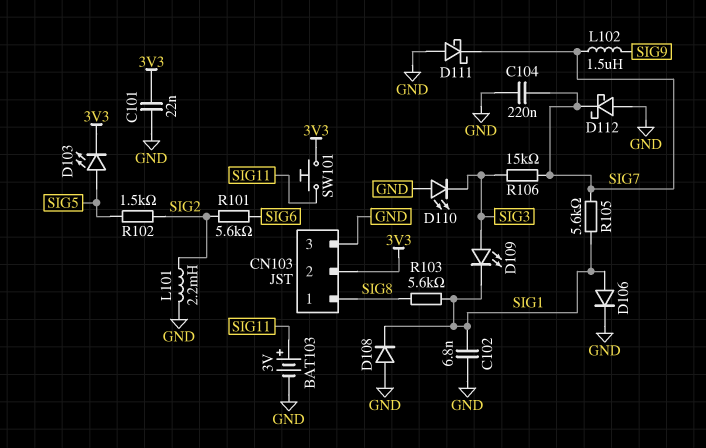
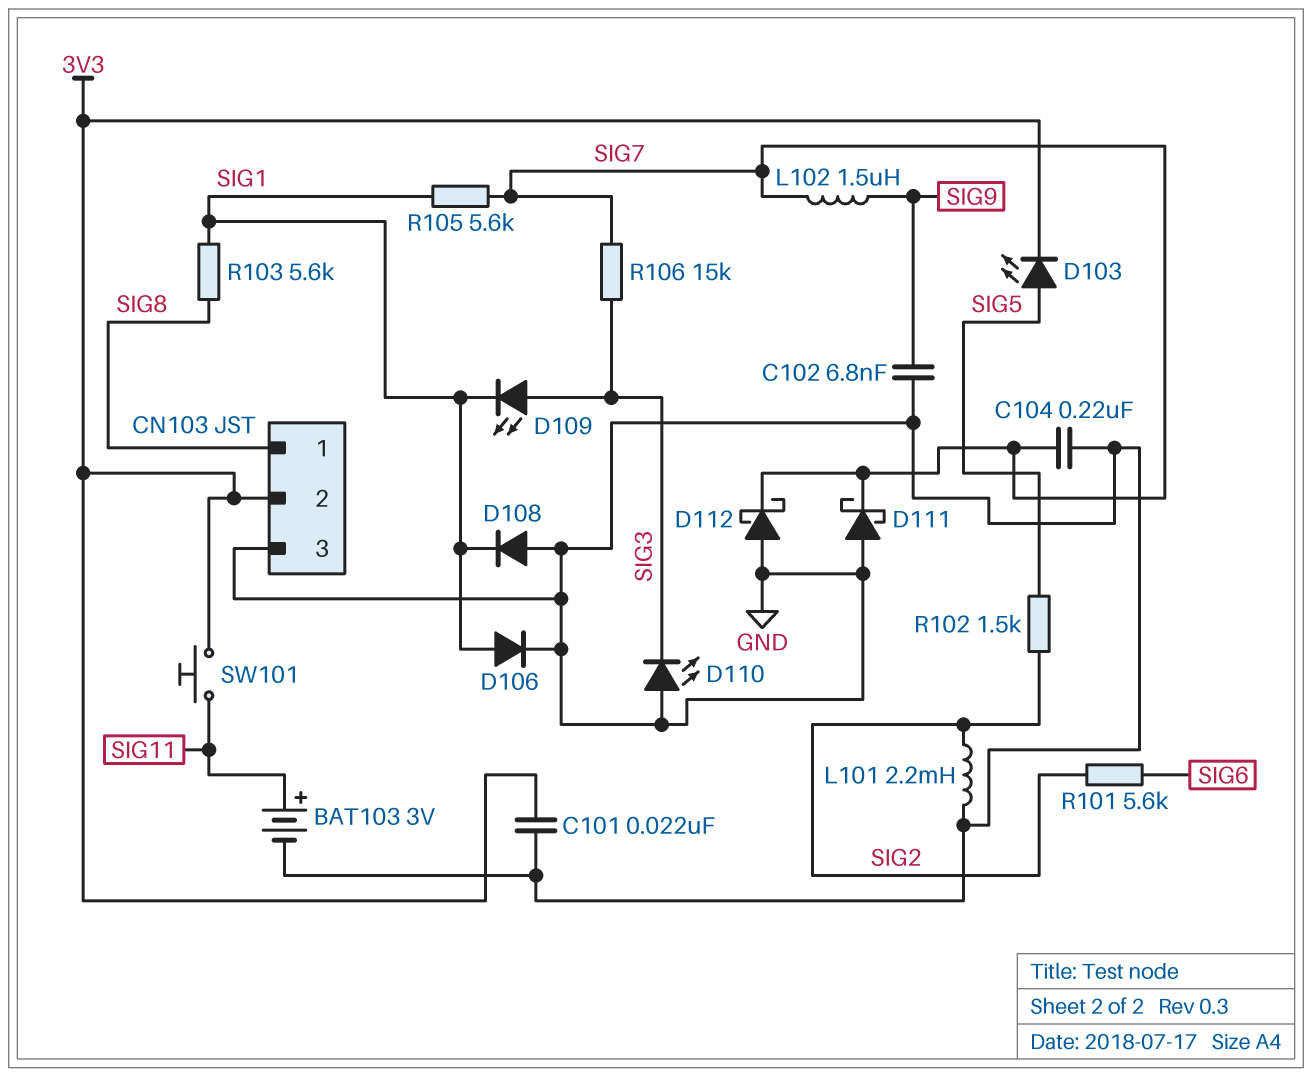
C102: 6.8nF (GND, SIG1) -> 6.8nF (GND, SIG9)

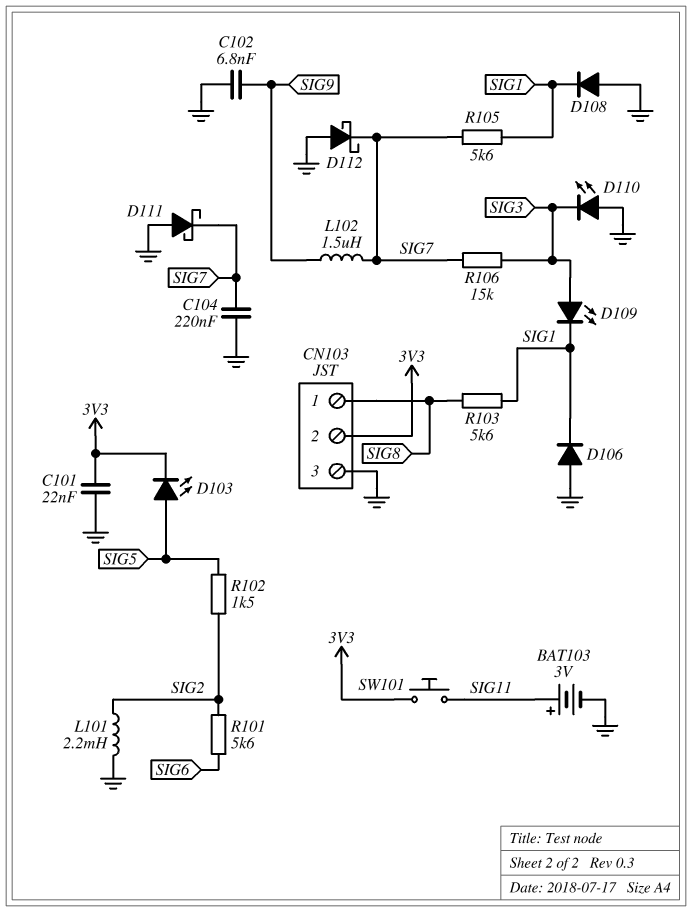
D106: diode (A SIG1, K GND) -> diode (A GND, K SIG1)

